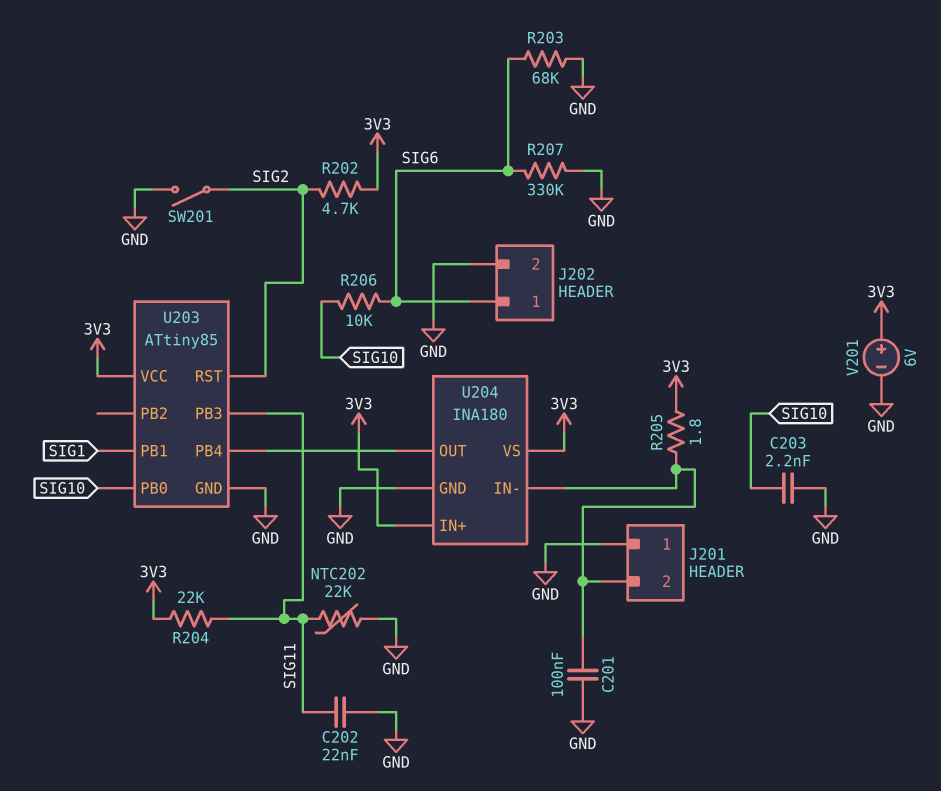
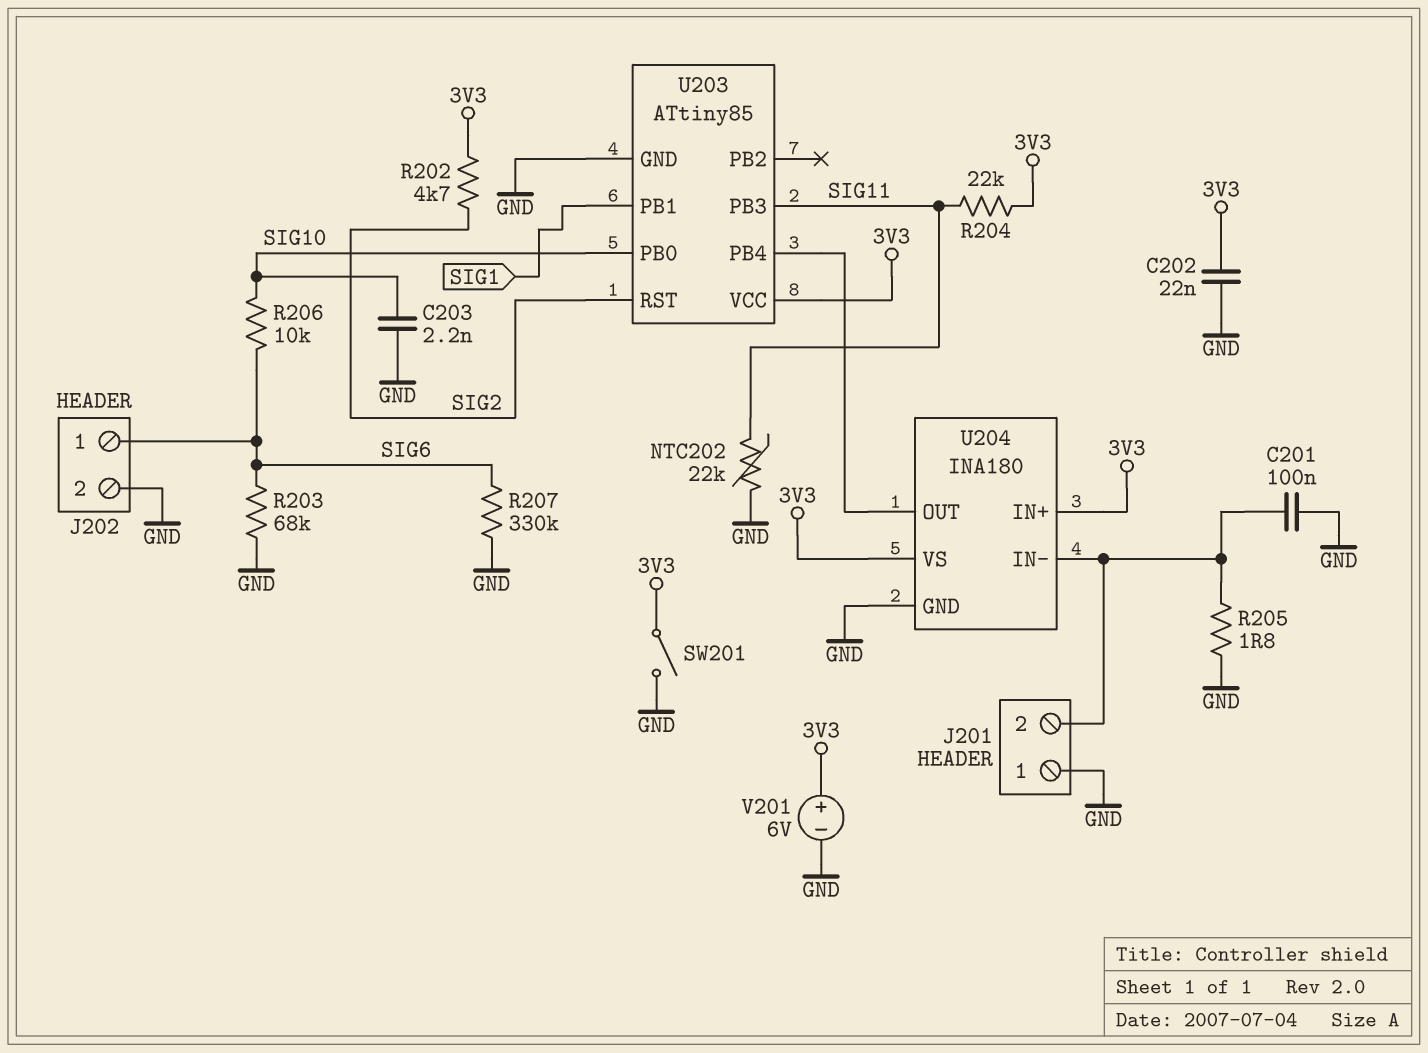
C202: 22nF (GND, SIG11) -> 22nF (3V3, GND)
R205: 1.8 (3V3, J201/2) -> 1.8 (GND, J201/2)
SW201: switch (GND, SIG2) -> switch (3V3, GND)

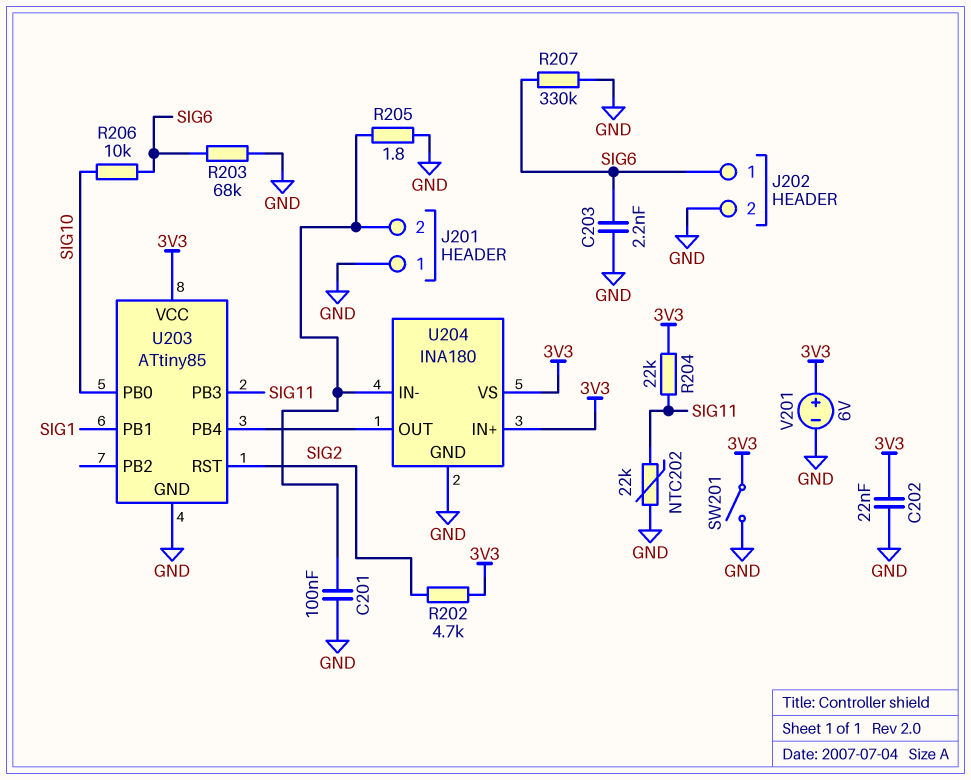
C203: 2.2nF (GND, SIG10) -> 2.2nF (GND, SIG6)

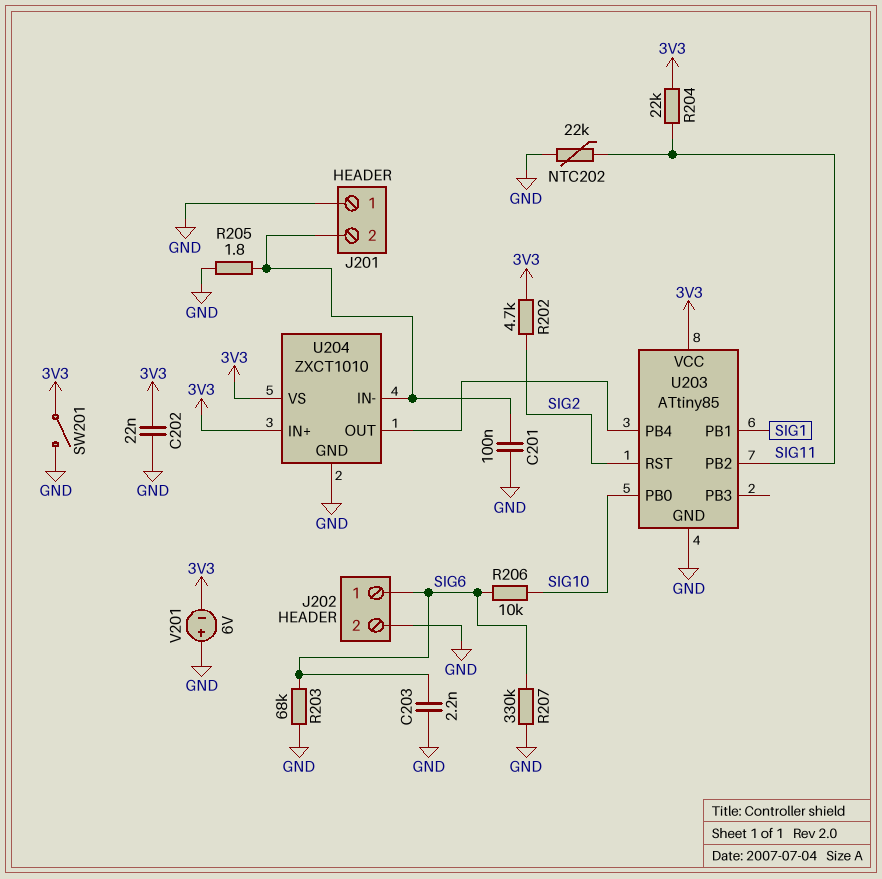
U203 pin PB2: none -> SIG11
U203 pin PB3: SIG11 -> none
U204: INA180 -> ZXCT1010
V201: 6V (plus 3V3, minus GND) -> 6V (plus GND, minus 3V3)

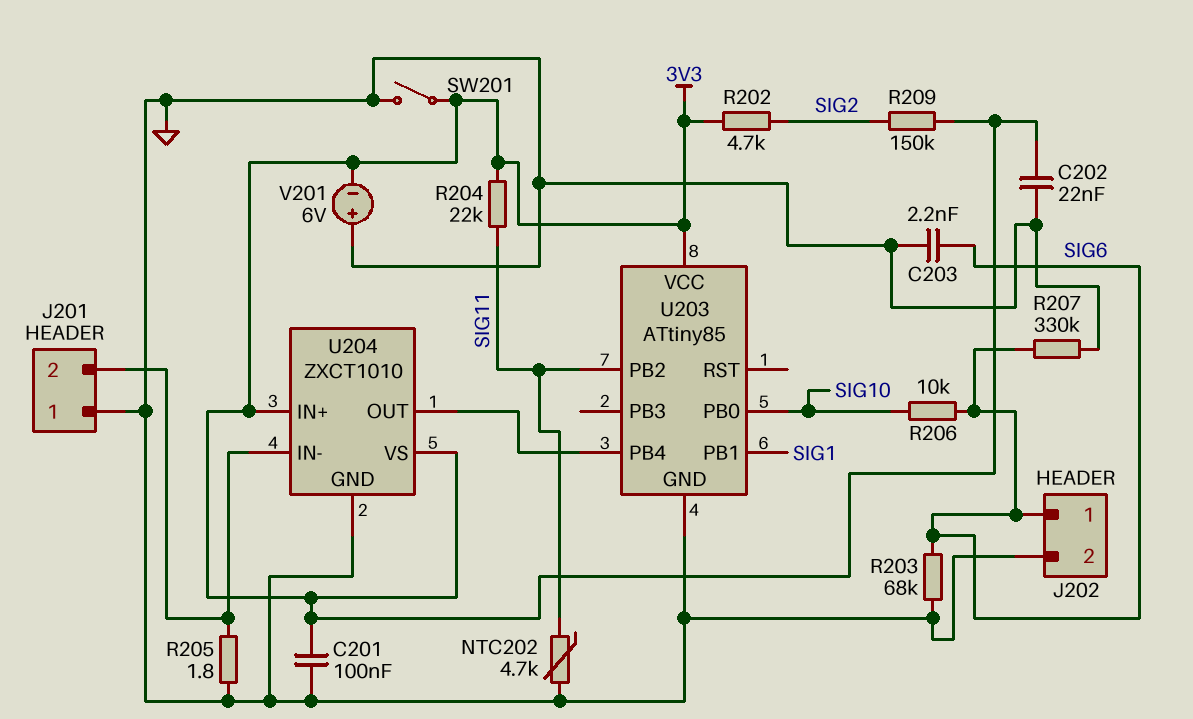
C201: 100nF (GND, J201/2) -> 100nF (3V3, GND)
NTC202: 22k (GND, SIG11) -> 4.7k (GND, SIG11)
R209: none -> 150k (3V3, SIG2)
U203 pin RST: SIG2 -> none

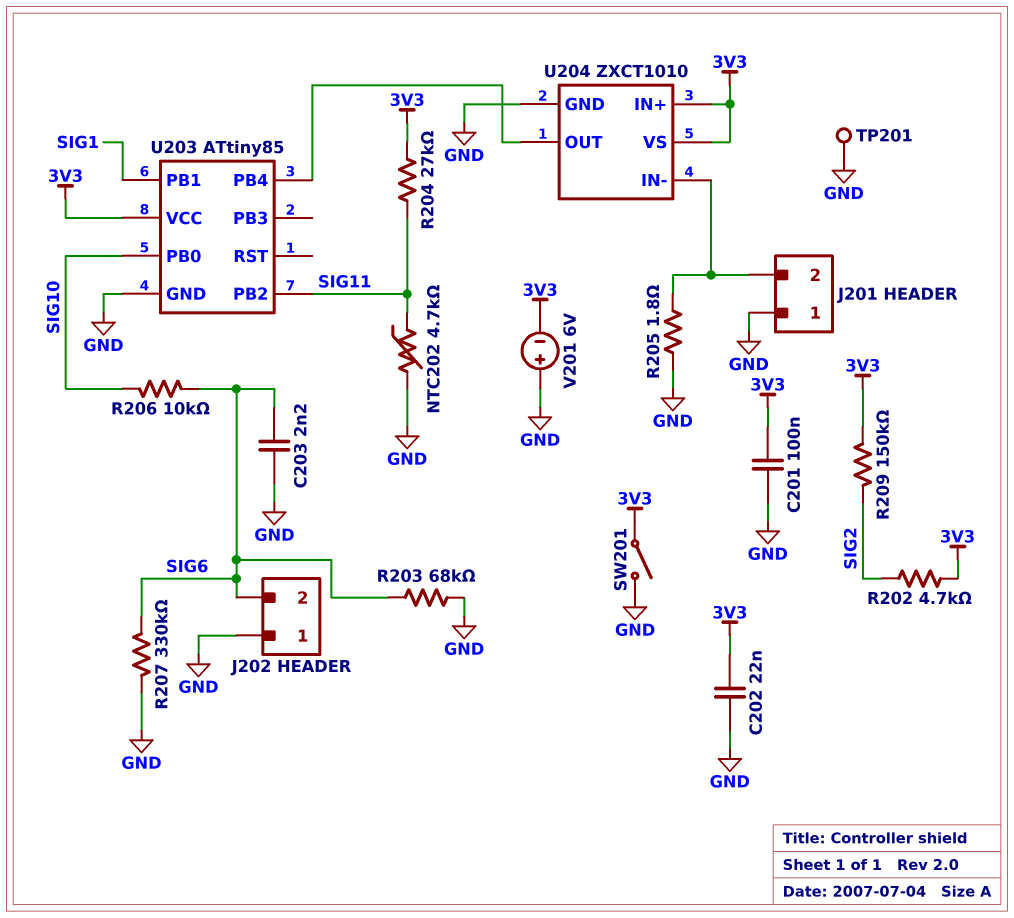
J202 pin 1: SIG6 -> GND
J202 pin 2: GND -> SIG6
R204: 22k (3V3, SIG11) -> 27k (3V3, SIG11)
TP201: none -> test point (GND)

